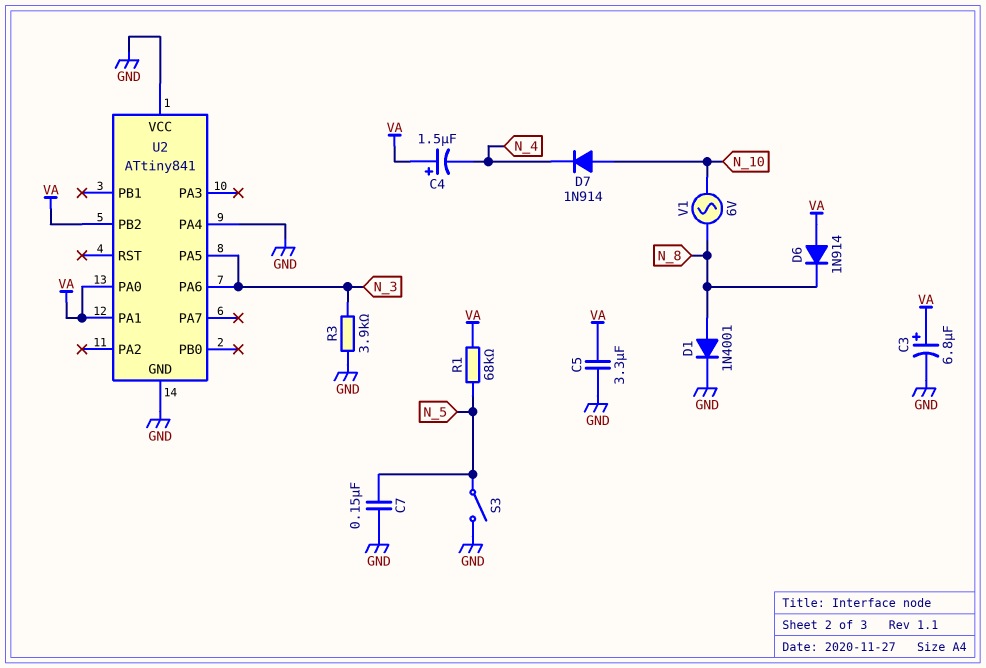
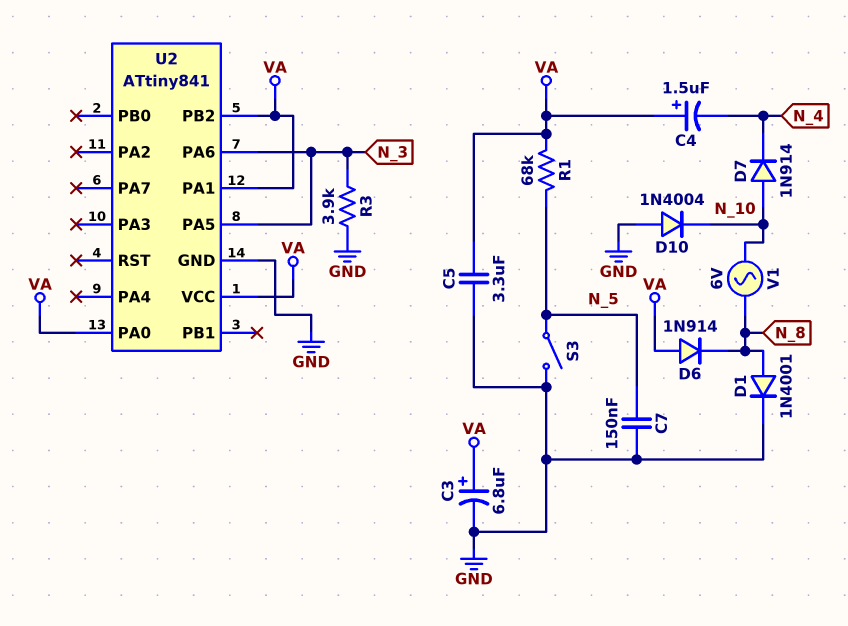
D10: none -> diode 1N4004 (A GND, K N_10)
U2 pin PA4: GND -> none
U2 pin VCC: GND -> VA

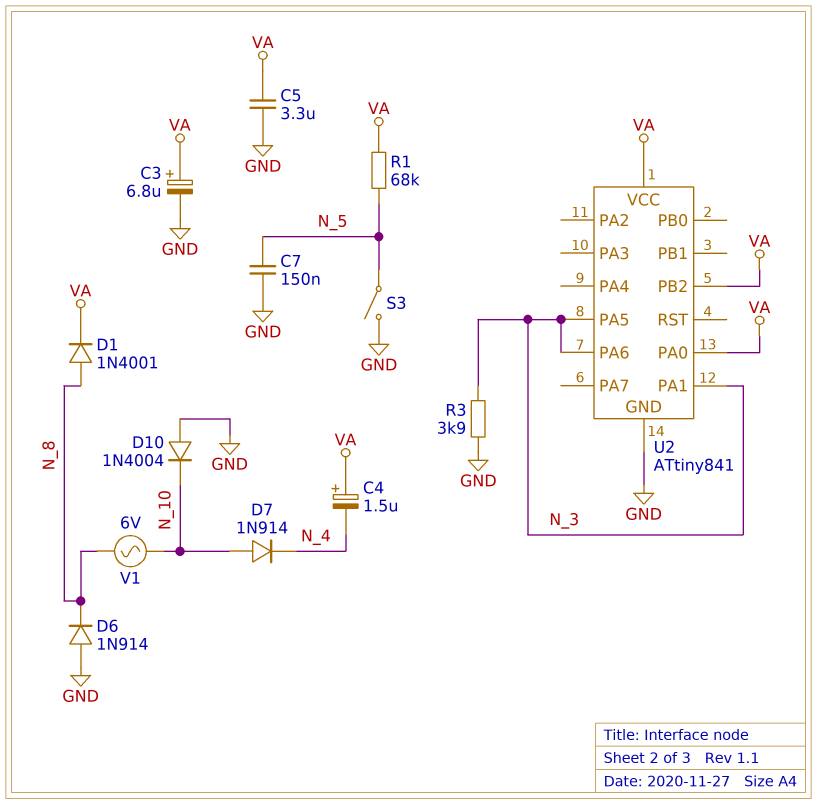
D1: diode 1N4001 (A N_8, K GND) -> diode 1N4001 (A N_8, K VA)
D6: diode 1N914 (A VA, K N_8) -> diode 1N914 (A GND, K N_8)
U2 pin PA1: VA -> N_3

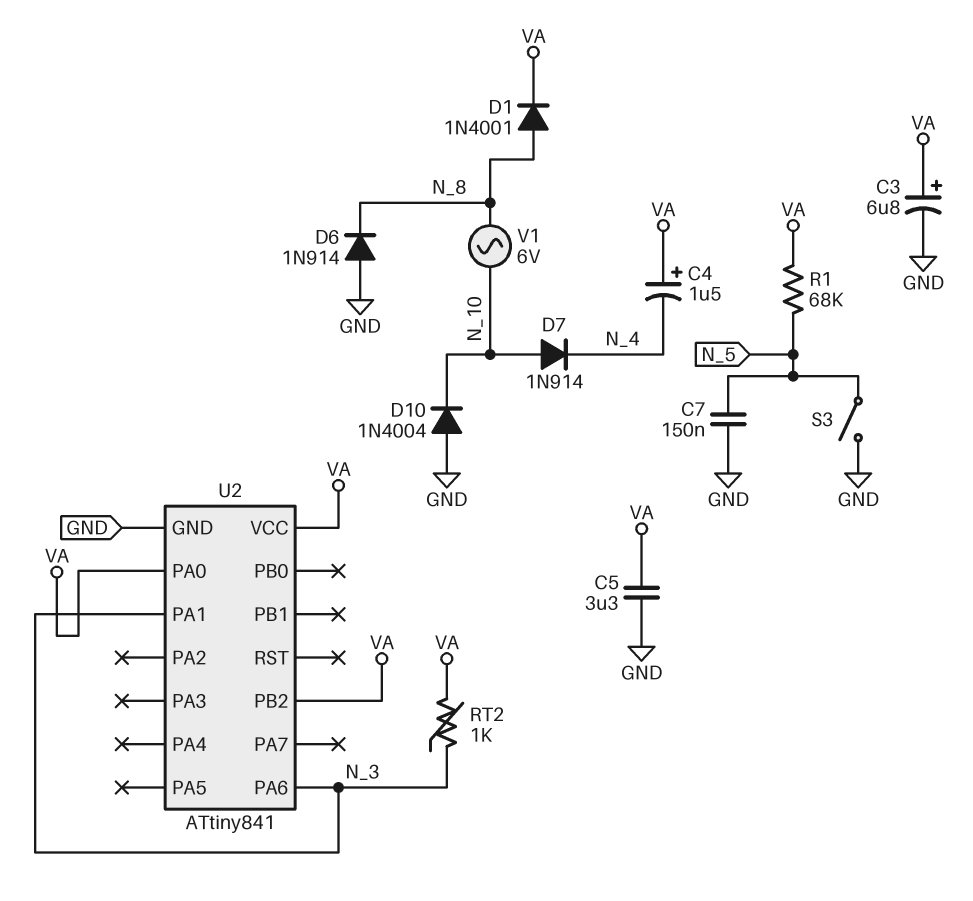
R3: 3.9k (GND, N_3) -> none
RT2: none -> 1k (N_3, VA)
U2 pin PA5: N_3 -> none

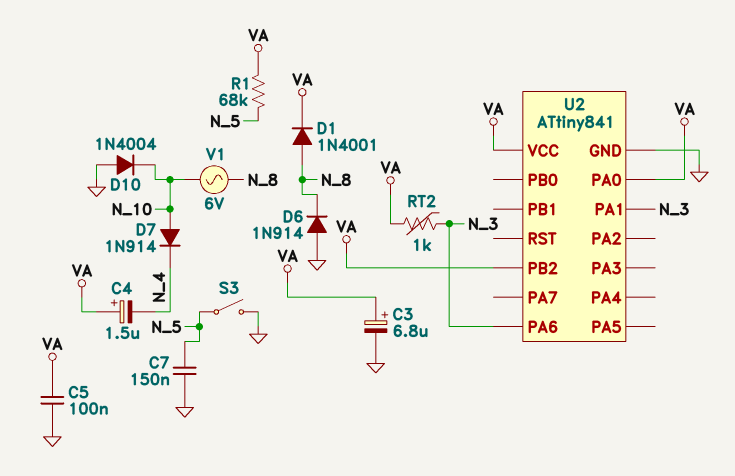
C5: 3.3uF (GND, VA) -> 100nF (GND, VA)

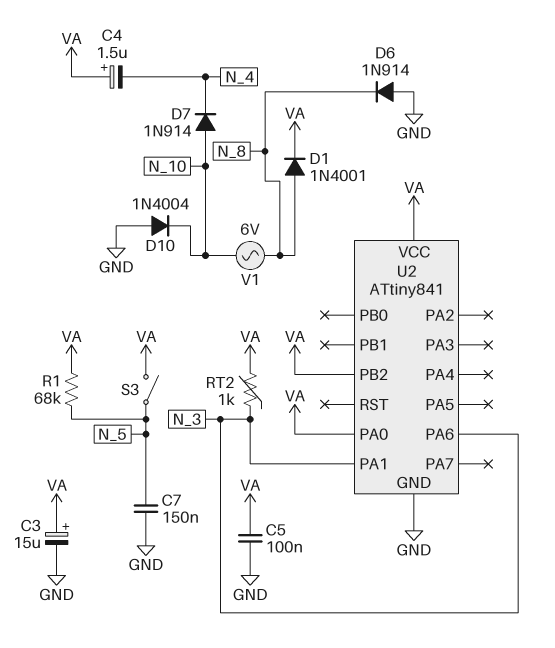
C3: 6.8uF (plus VA, minus GND) -> 15uF (plus VA, minus GND)
S3: switch (GND, N_5) -> switch (N_5, VA)

